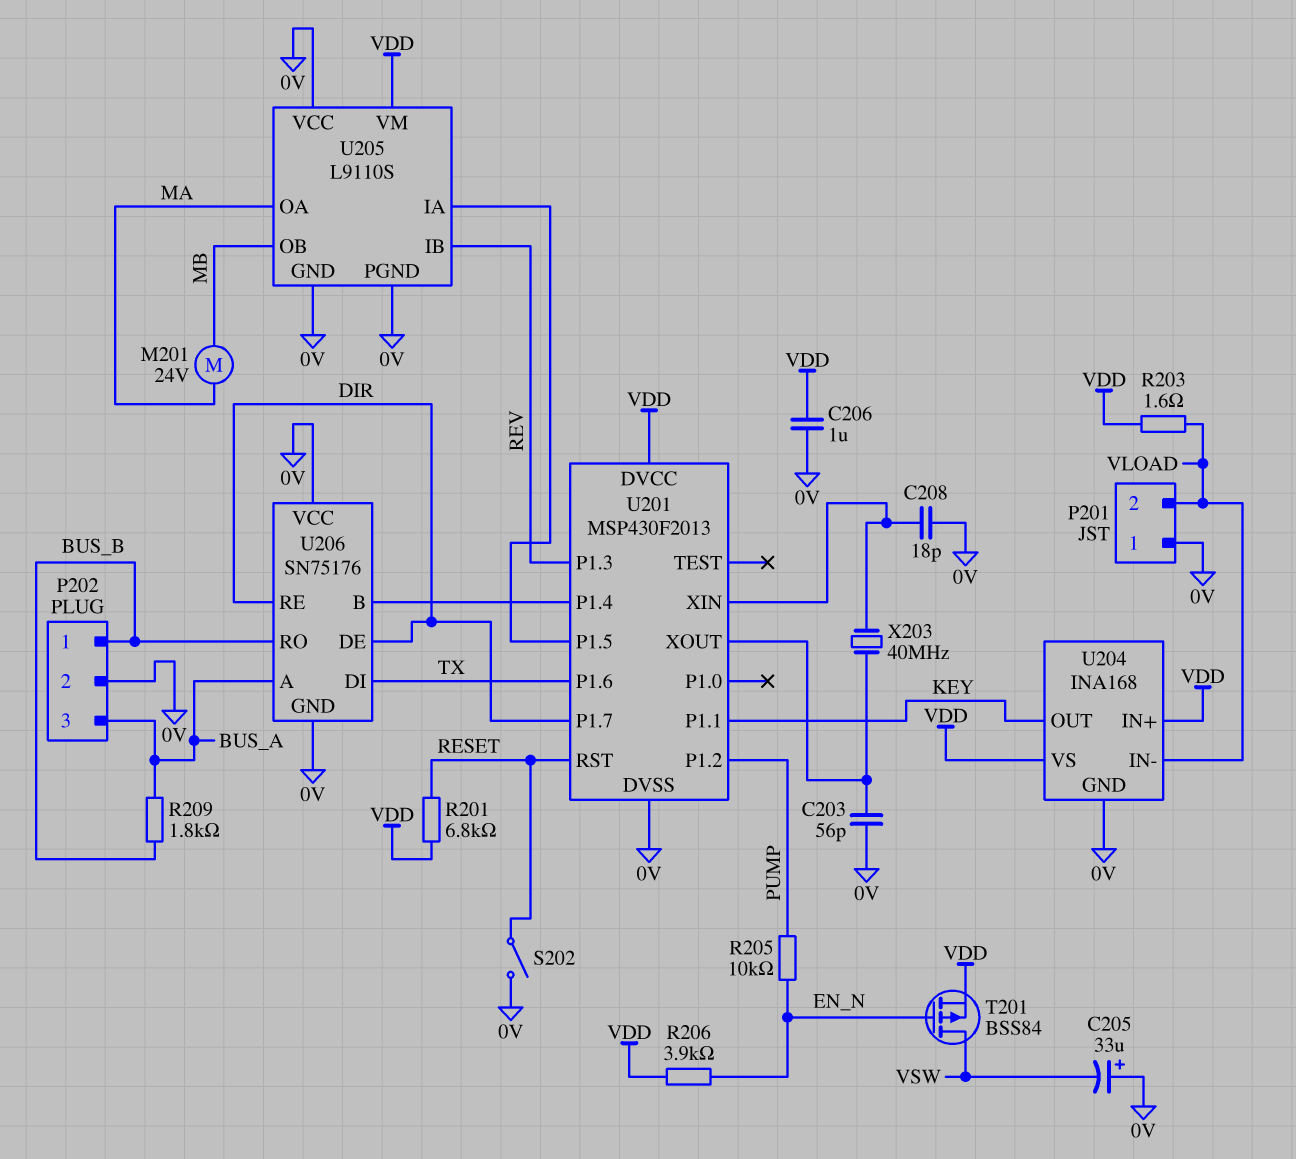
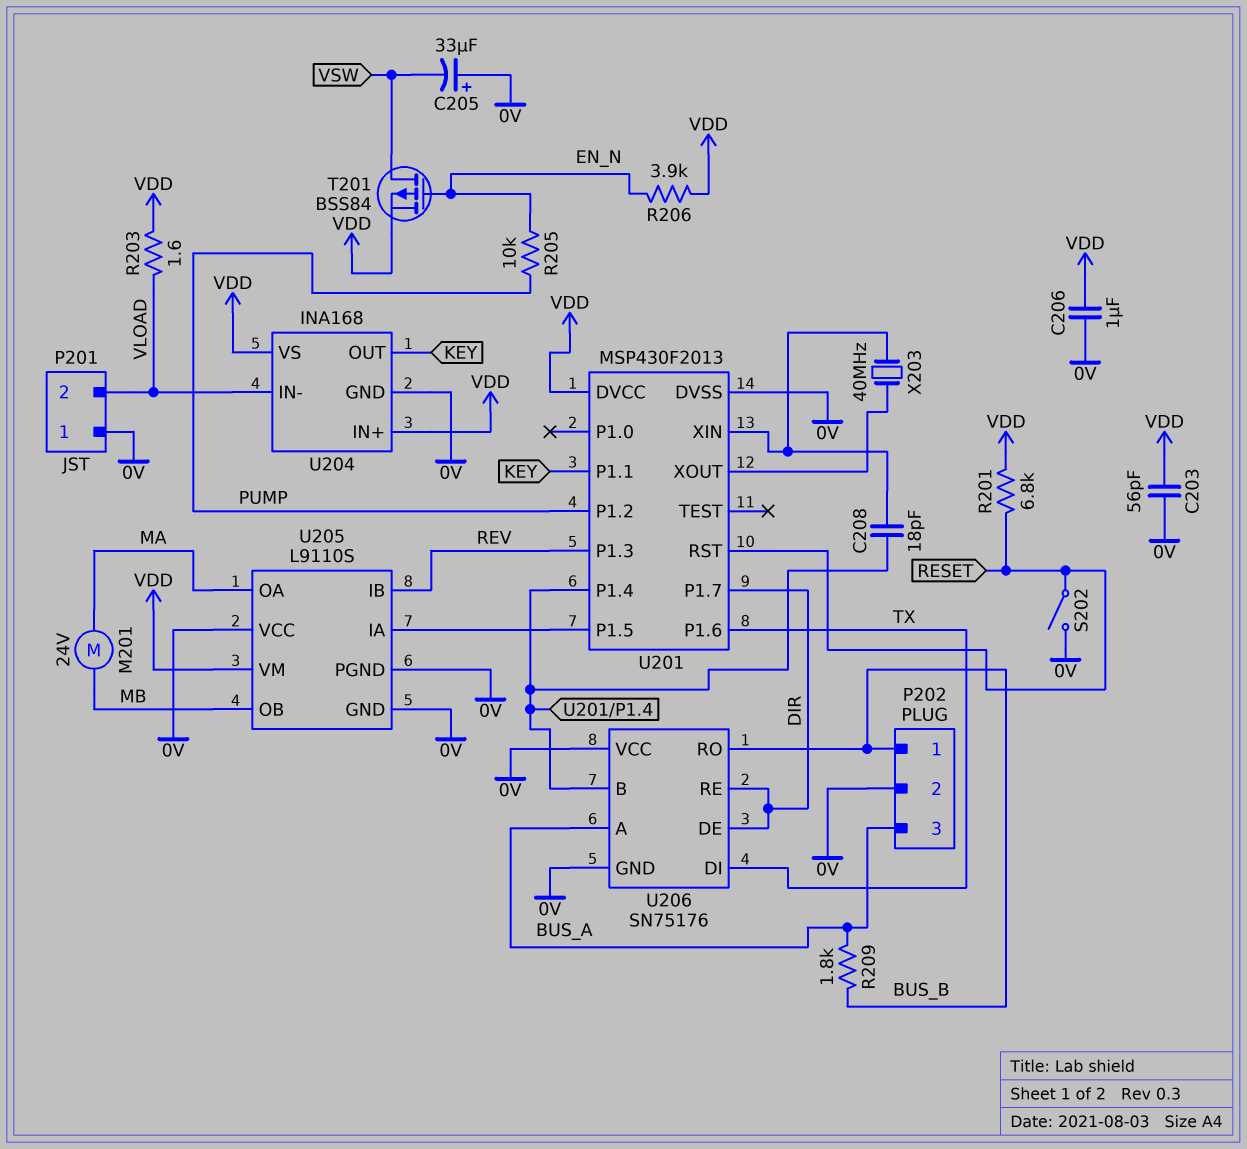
C203: 56pF (0V, U201/XOUT) -> 56pF (0V, VDD)
C208: 18pF (0V, U201/XIN) -> 18pF (U201/P1.4, U201/XIN)

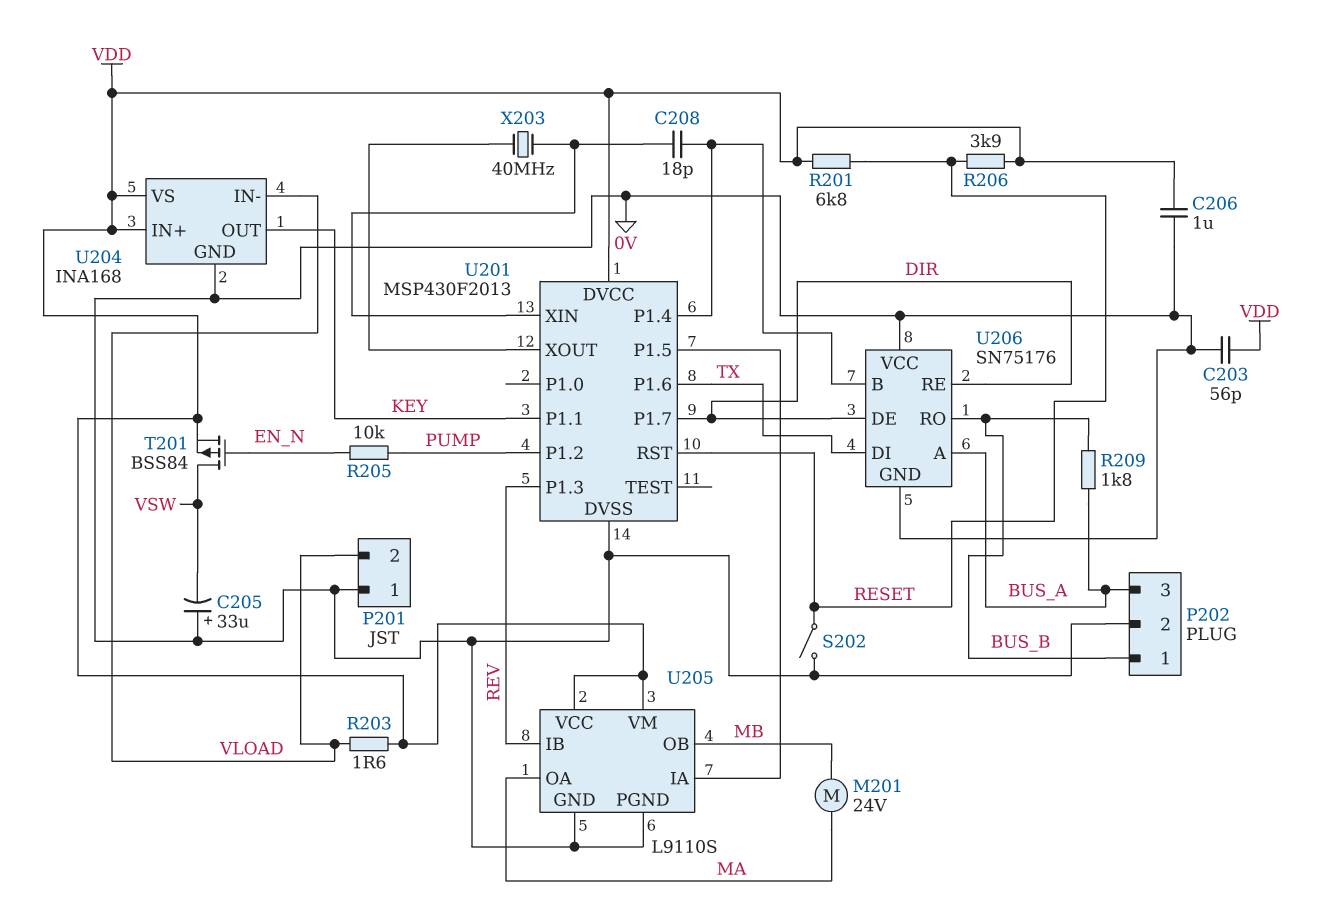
R206: 3.9k (EN_N, VDD) -> 3.9k (RESET, VDD)
U205 pin VCC: 0V -> VDD

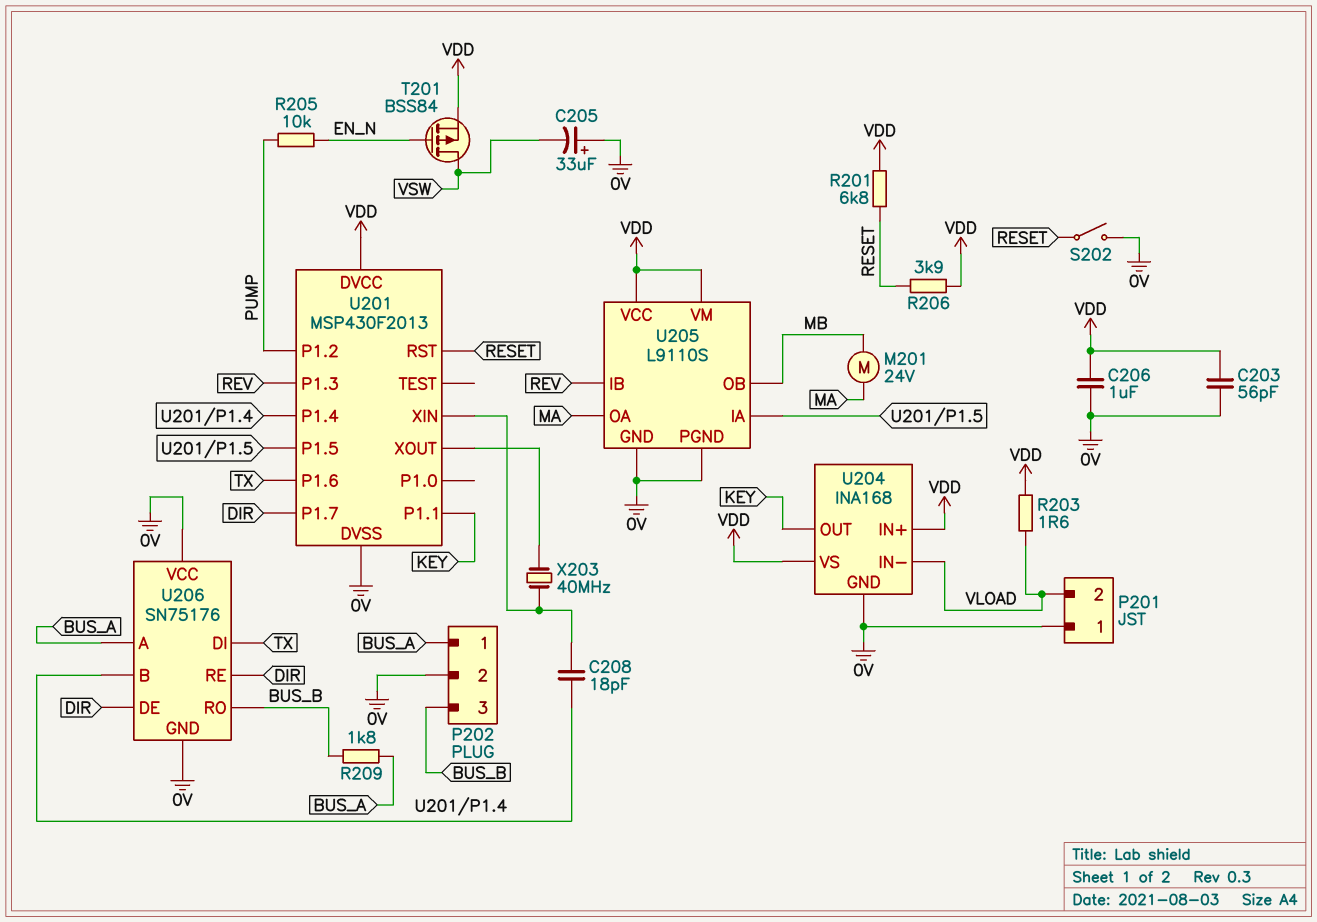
P202 pin 1: BUS_B -> BUS_A
P202 pin 3: BUS_A -> BUS_B

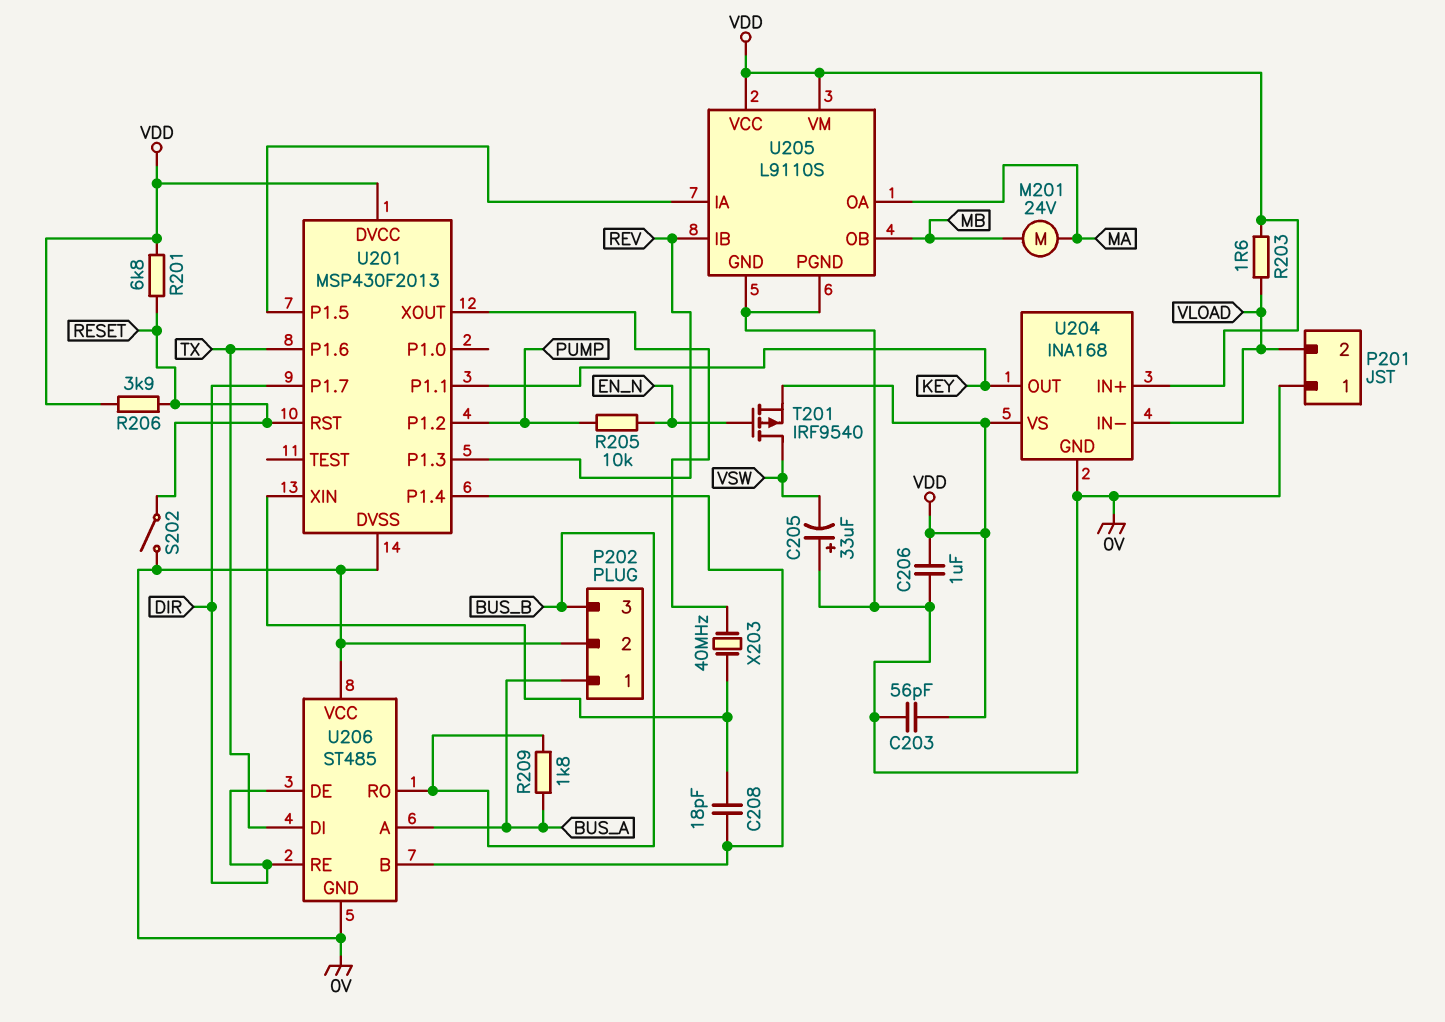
T201: PMOS BSS84 (G EN_N, D VSW, S VDD) -> PMOS IRF9540 (G EN_N, D VSW, S VDD)
U206: SN75176 -> ST485

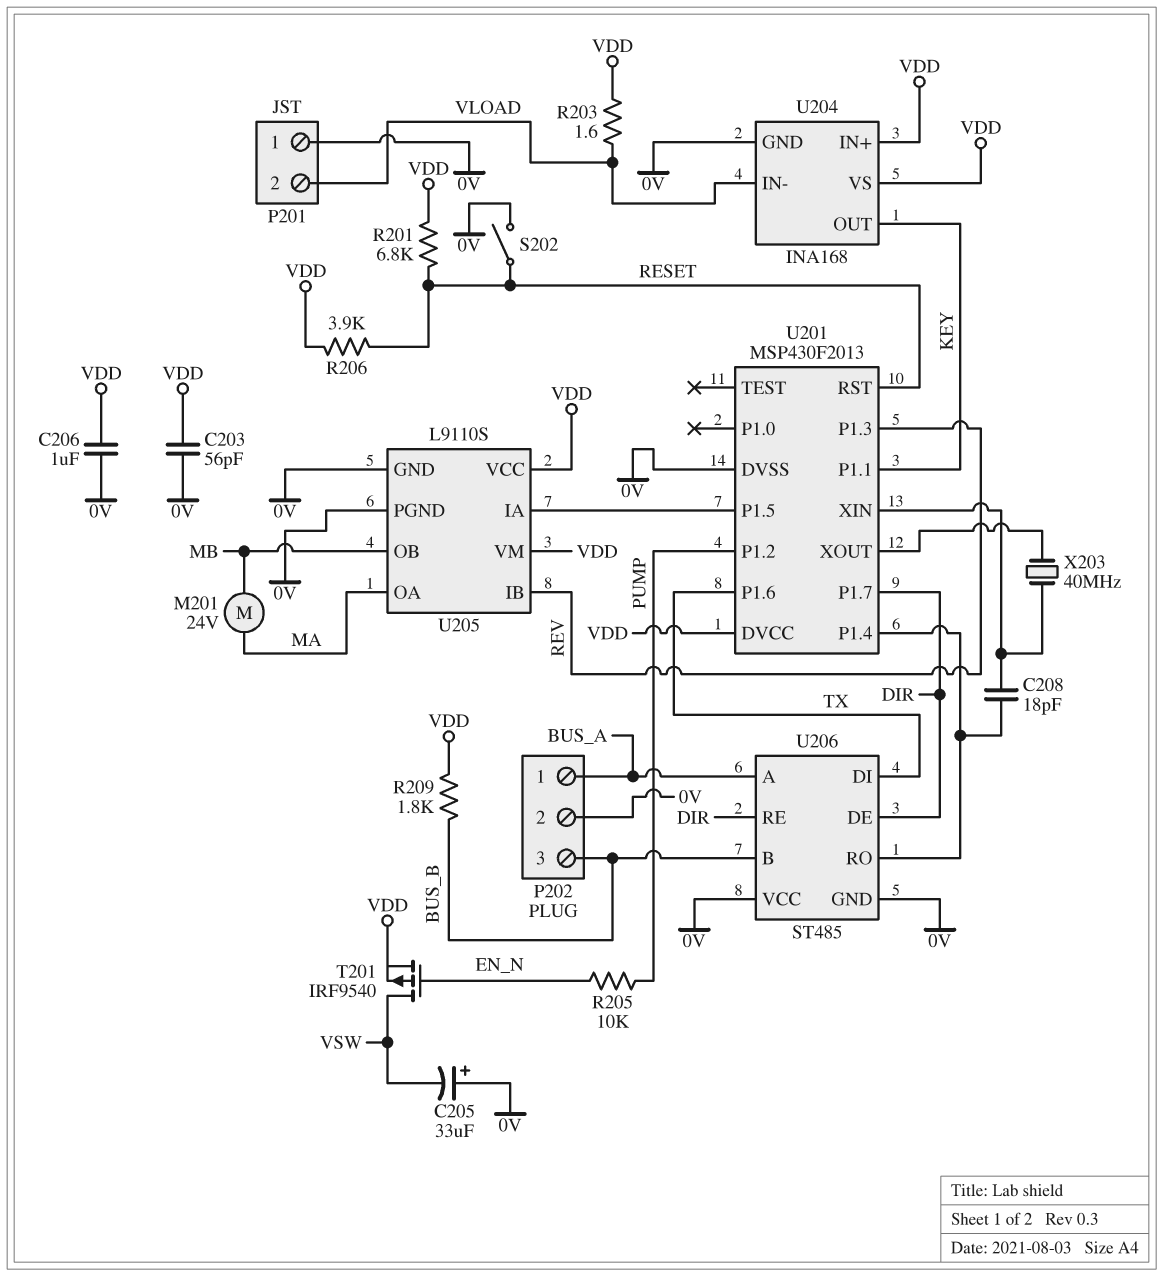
R209: 1.8k (BUS_A, BUS_B) -> 1.8k (BUS_B, VDD)
U206 pin B: U201/P1.4 -> BUS_B
U206 pin RO: BUS_B -> U201/P1.4

